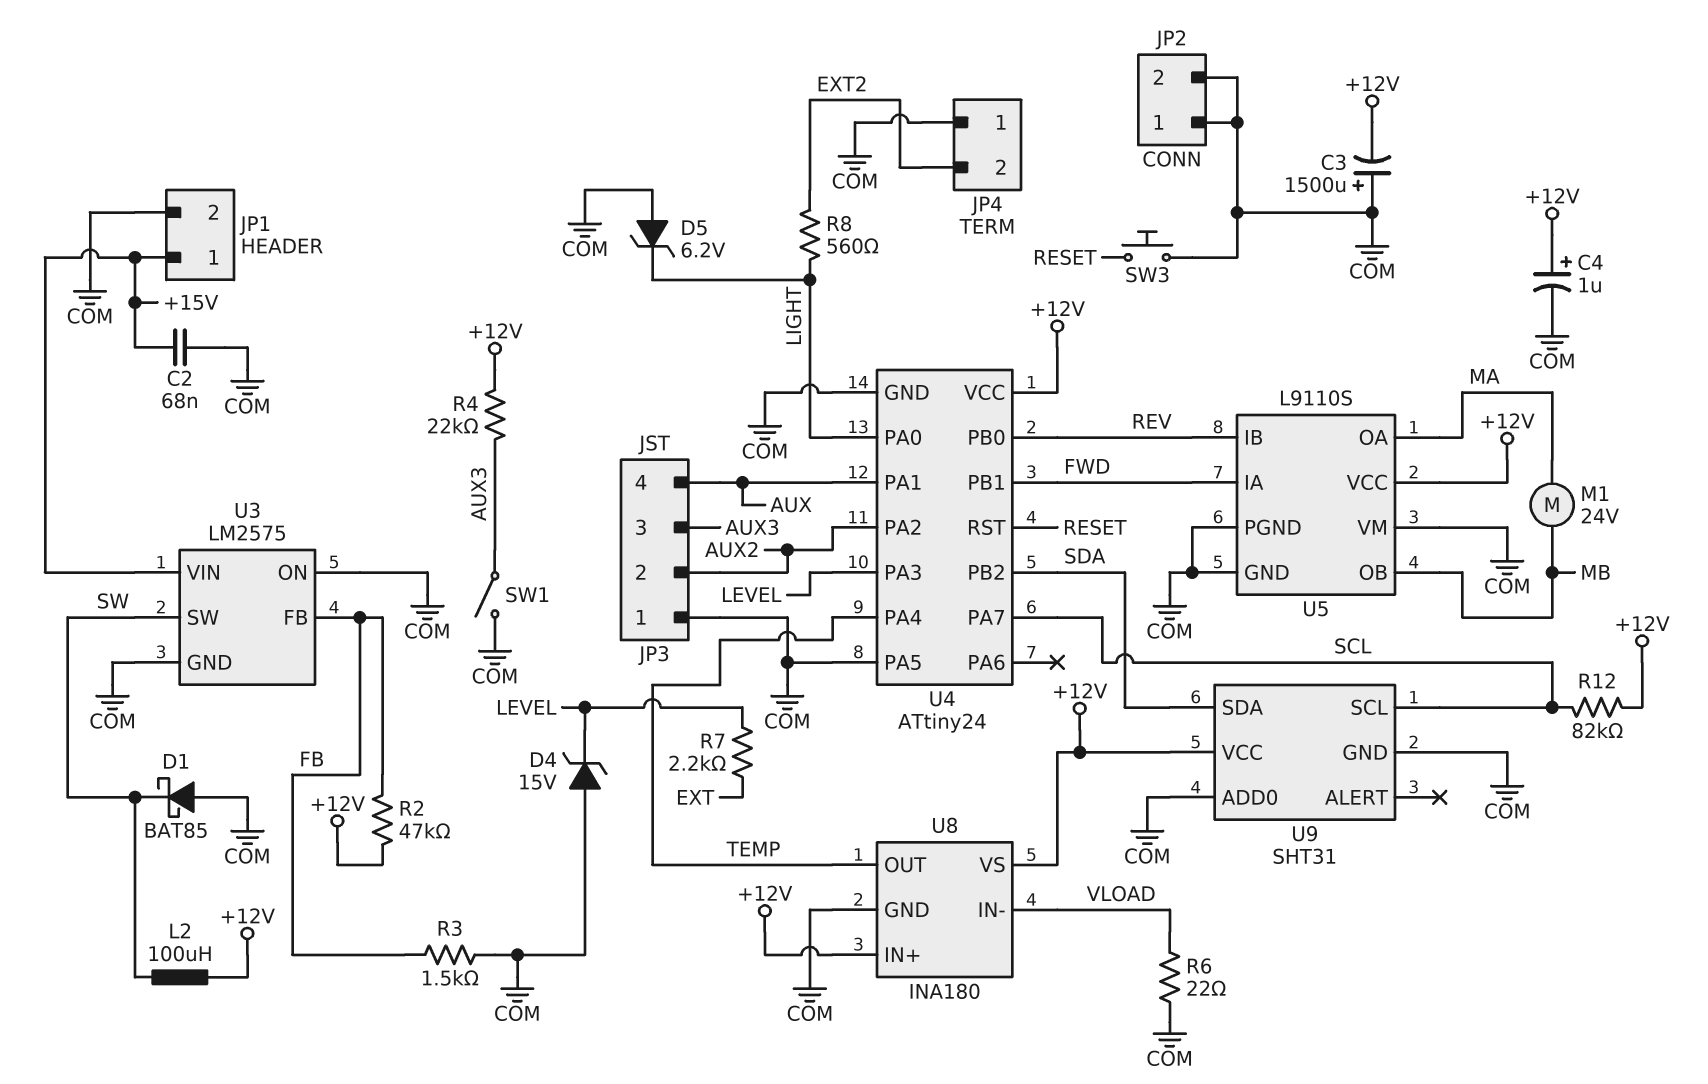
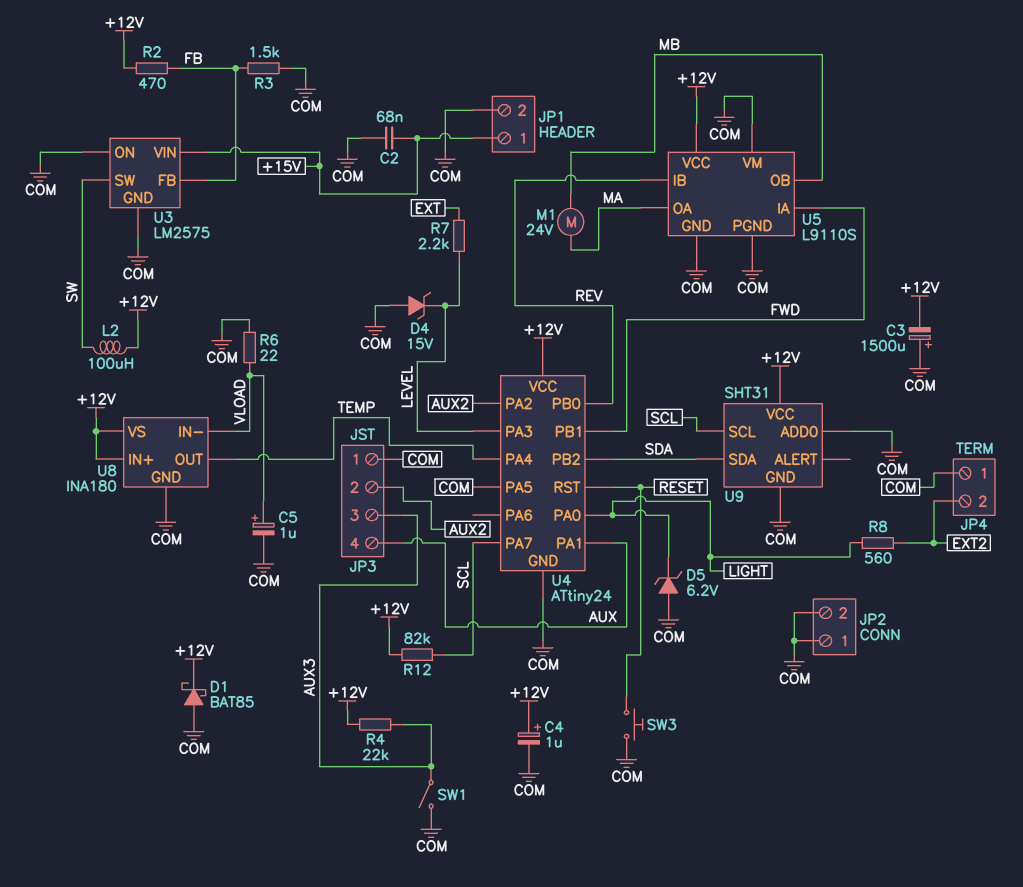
C5: none -> 1uF (plus VLOAD, minus COM)
D1: schottky BAT85 (A COM, K SW) -> schottky BAT85 (A COM, K +12V)
R2: 47k (+12V, FB) -> 470 (+12V, FB)

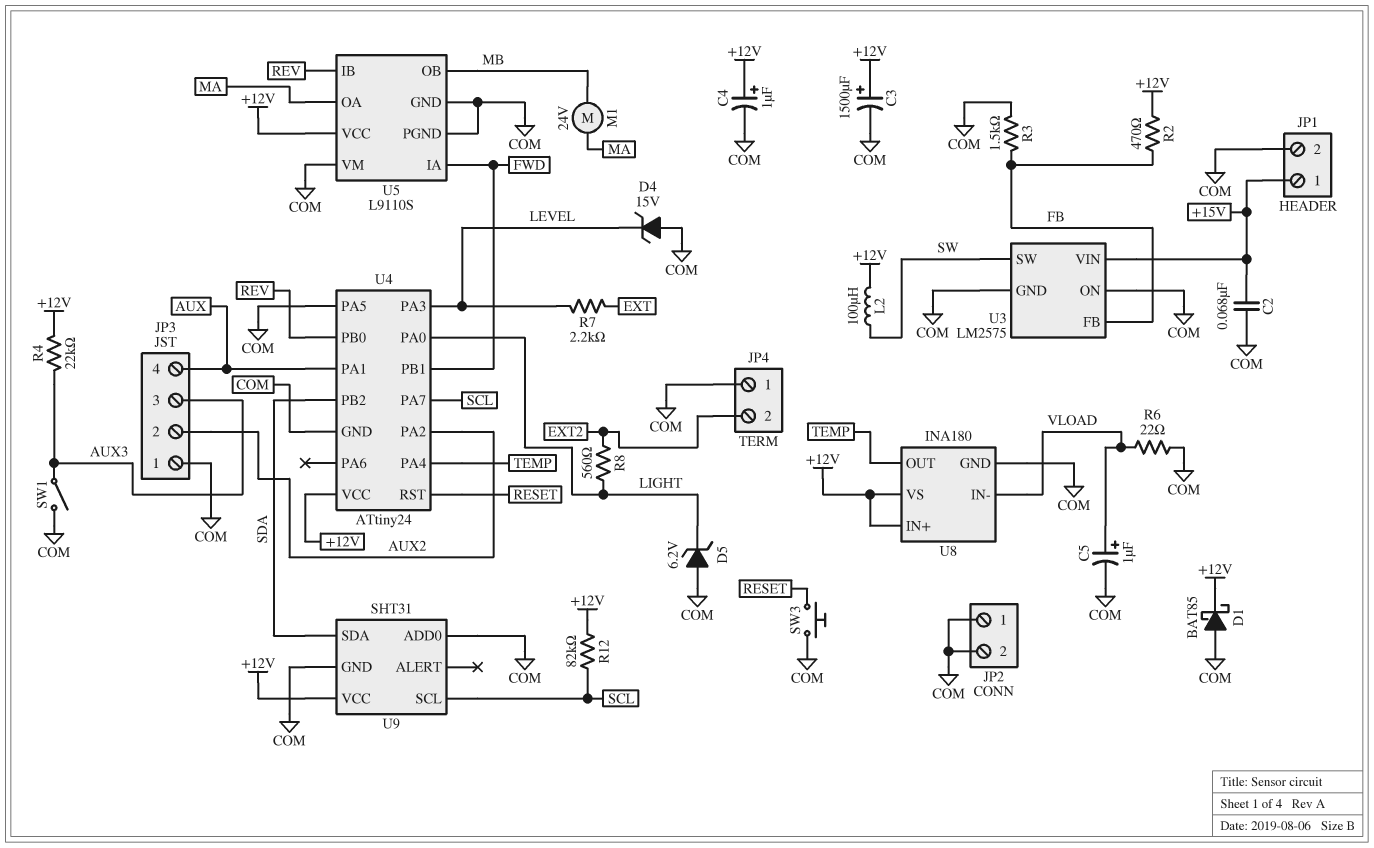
C3: 1500uF (plus COM, minus +12V) -> 1500uF (plus +12V, minus COM)

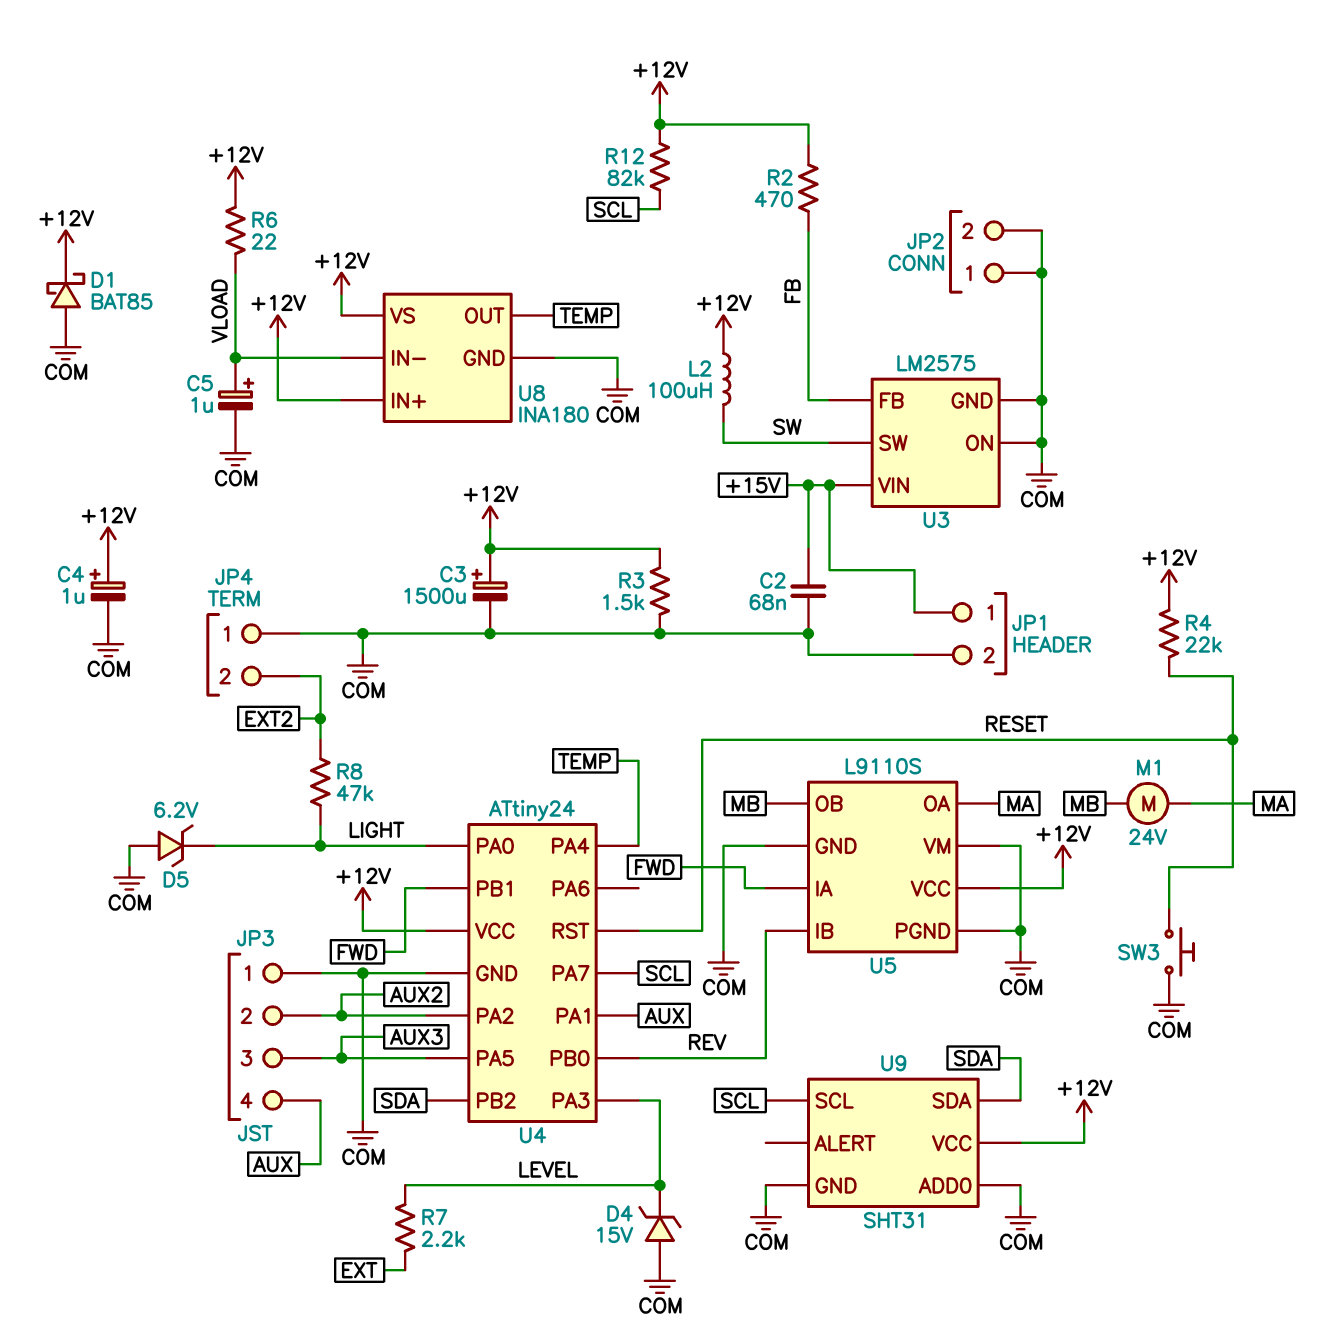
R3: 1.5k (COM, FB) -> 1.5k (+12V, COM)
R4: 22k (+12V, AUX3) -> 22k (+12V, RESET)
R6: 22 (COM, VLOAD) -> 22 (+12V, VLOAD)
R8: 560 (EXT2, LIGHT) -> 47k (EXT2, LIGHT)
SW1: switch (AUX3, COM) -> none
U4 pin PA5: COM -> AUX3

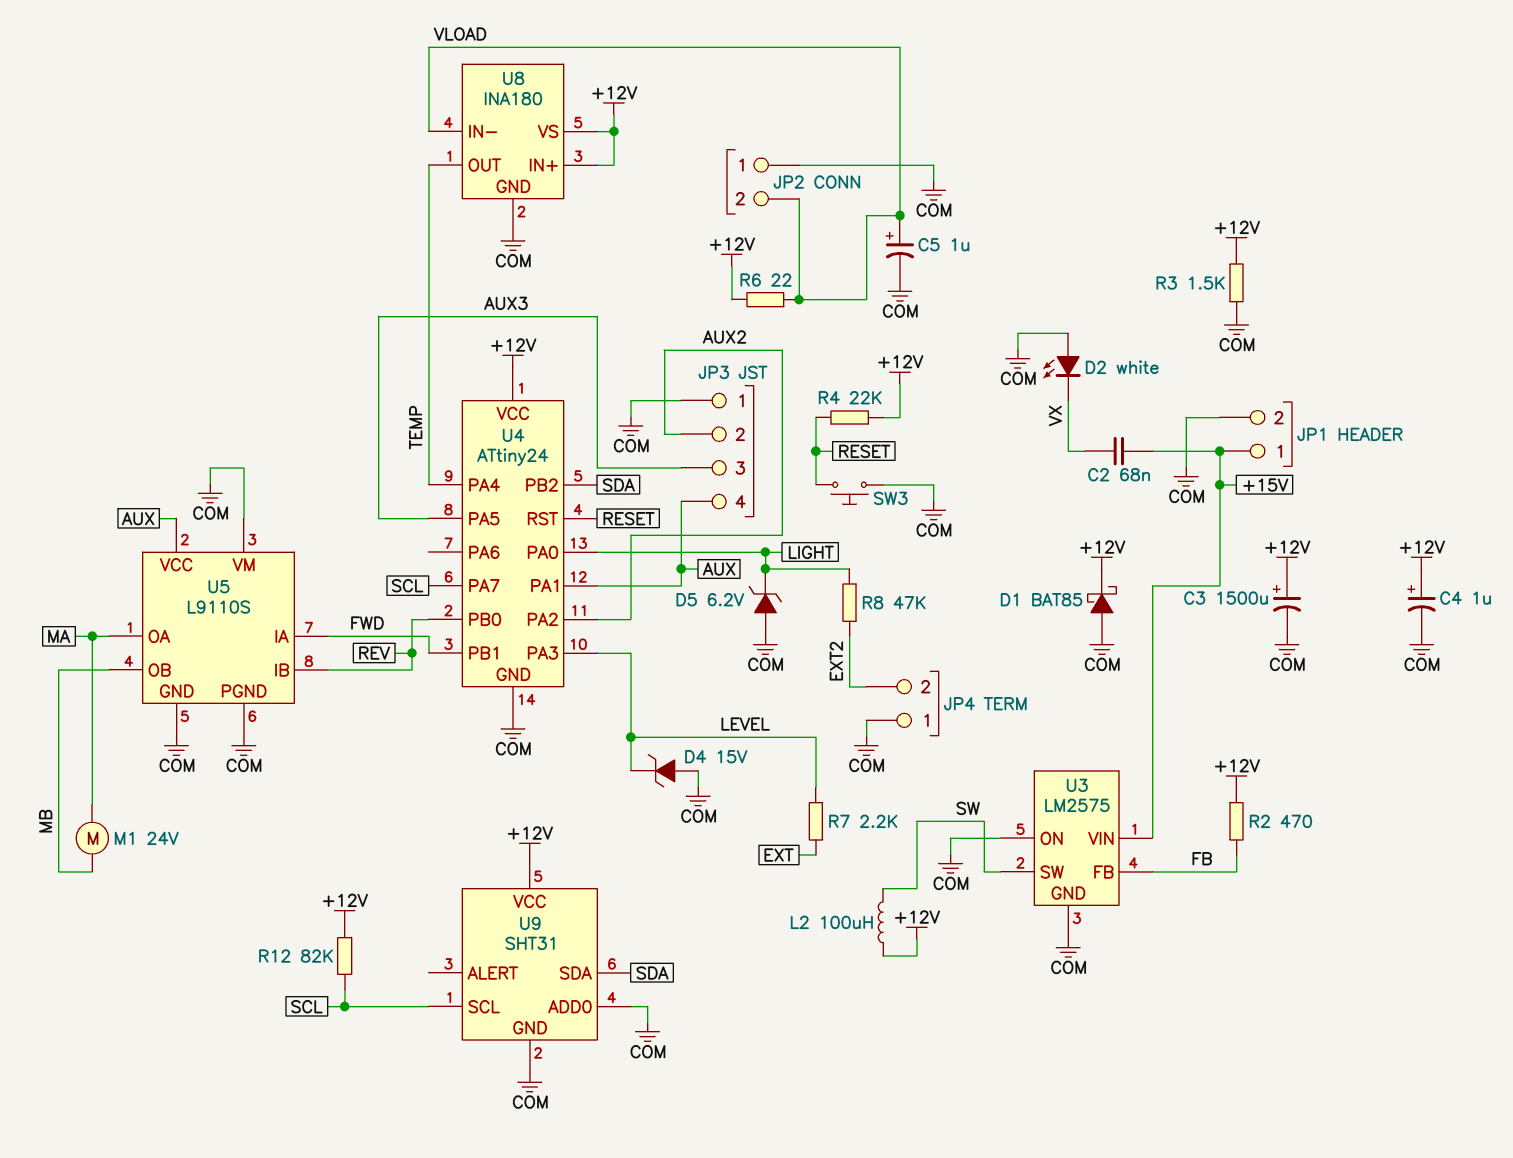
C2: 68nF (+15V, COM) -> 68nF (+15V, VX)
D2: none -> LED white (A COM, K VX)
JP2 pin 2: COM -> VLOAD
U5 pin VCC: +12V -> AUX

